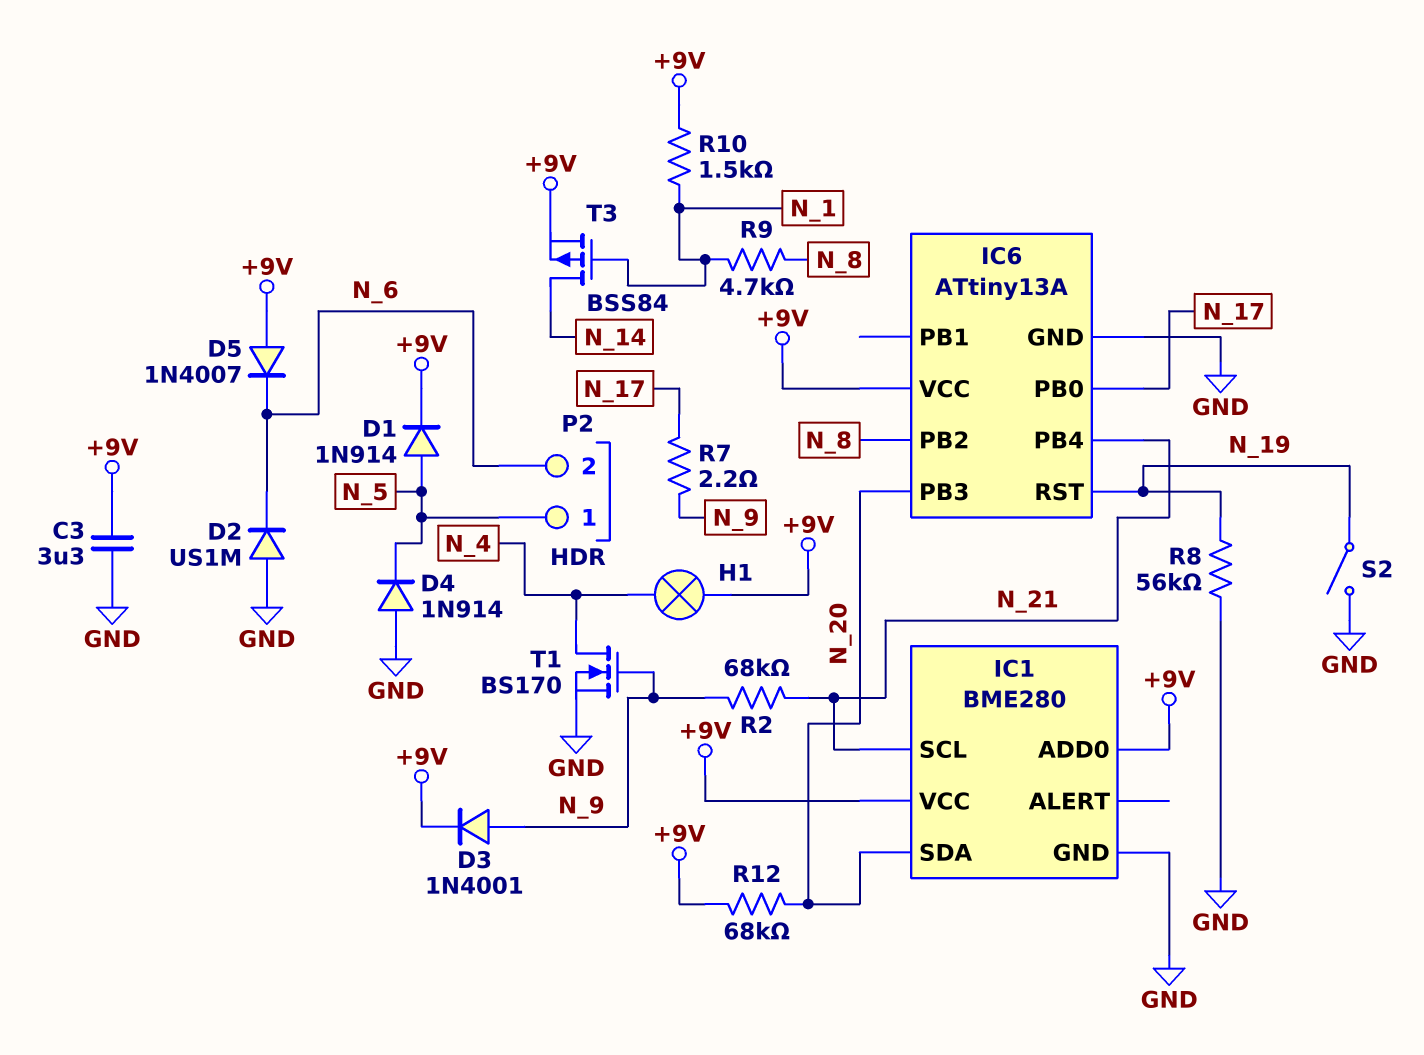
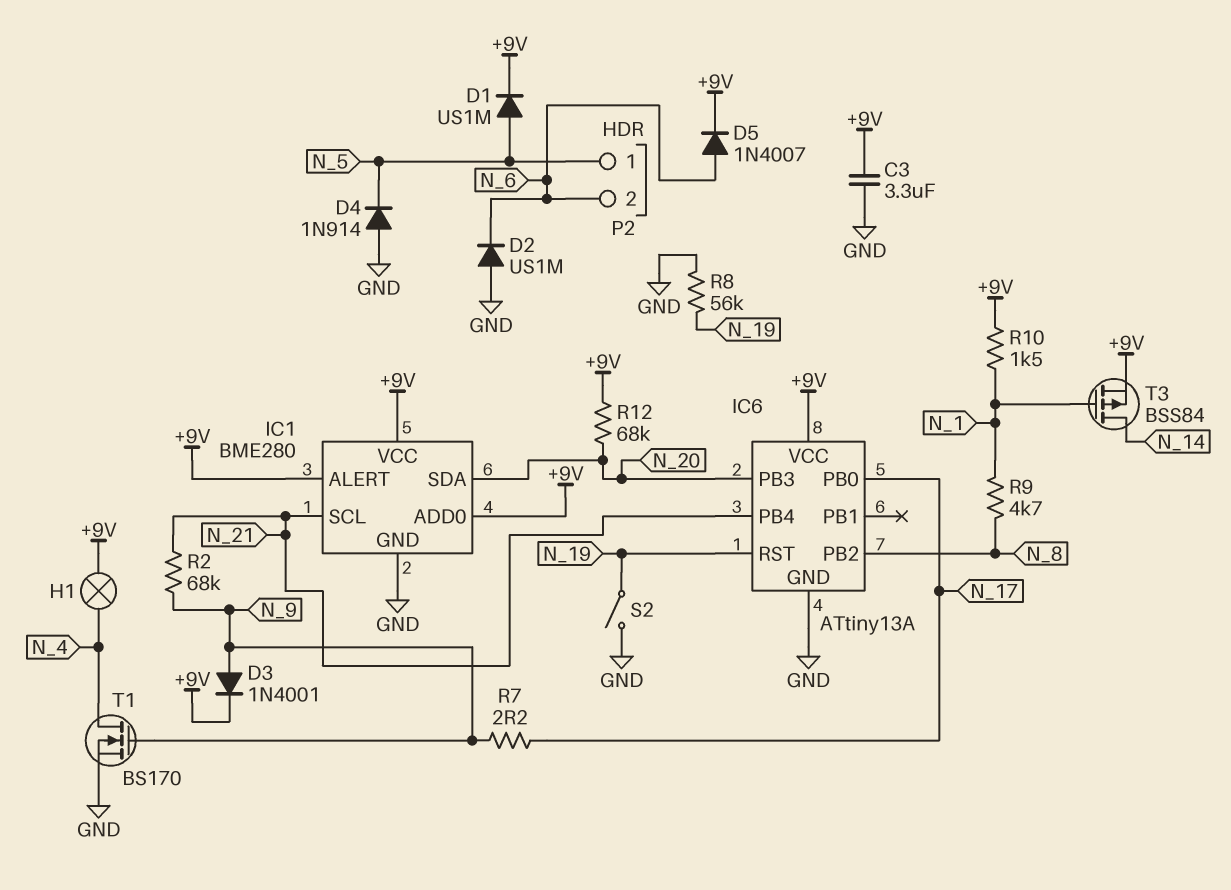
D1: diode 1N914 (A N_5, K +9V) -> diode US1M (A N_5, K +9V)
D5: diode 1N4007 (A +9V, K N_6) -> diode 1N4007 (A N_6, K +9V)
IC1 pin ALERT: none -> +9V

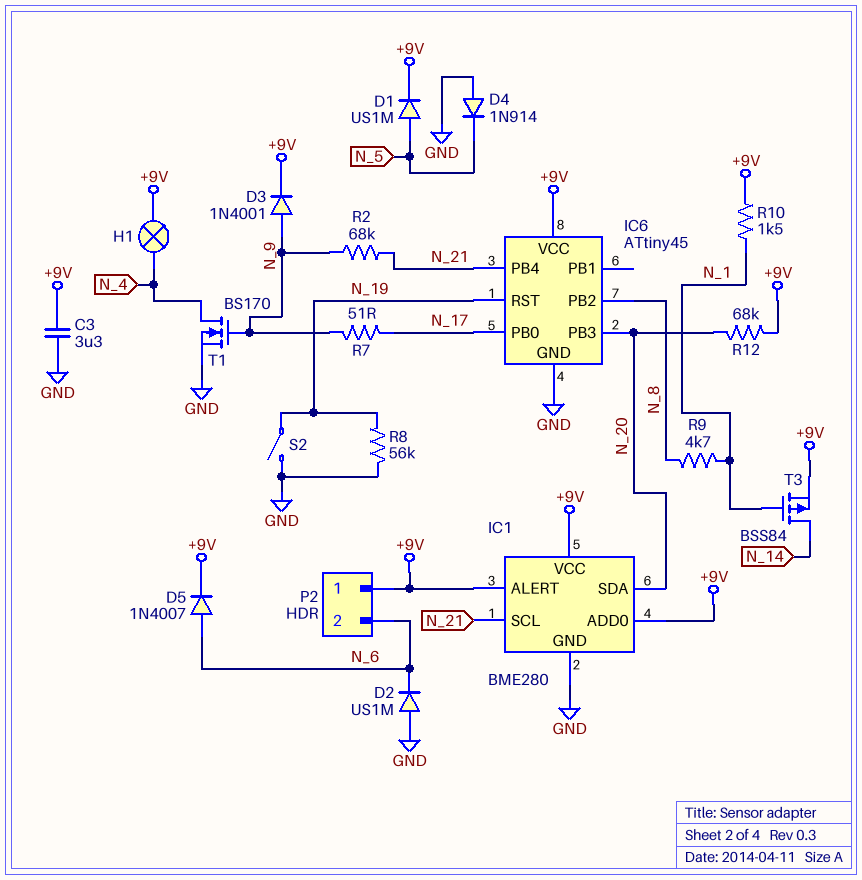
IC6: ATtiny13A -> ATtiny45
P2 pin 1: N_5 -> +9V
R7: 2.2 (N_9, N_17) -> 51 (N_9, N_17)

